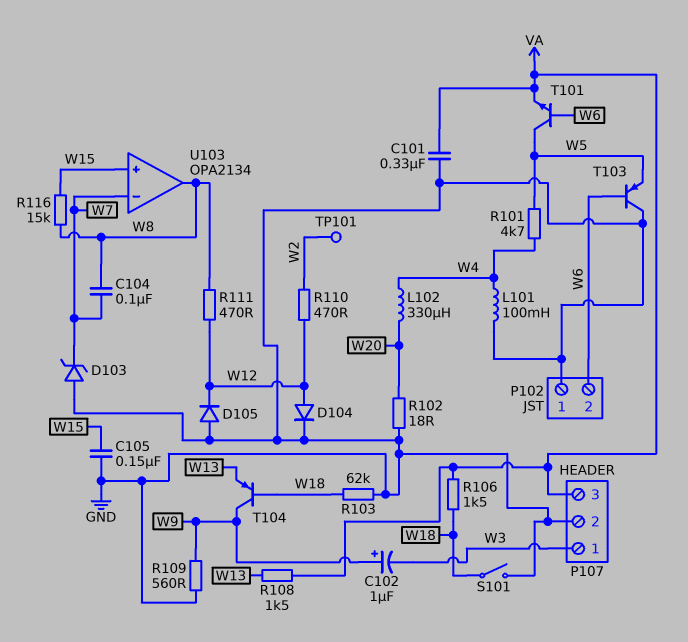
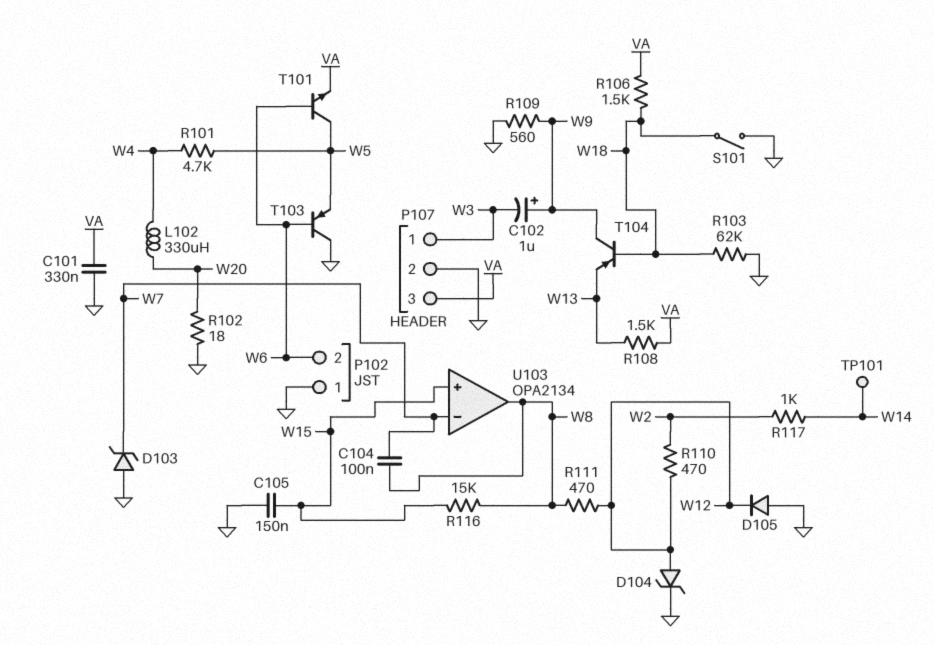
D104: diode (A W12, K GND) -> zener (A W12, K GND)
L101: 100mH (GND, W4) -> none
R117: none -> 1k (W2, W14)
TP101: test point (W2) -> test point (W14)

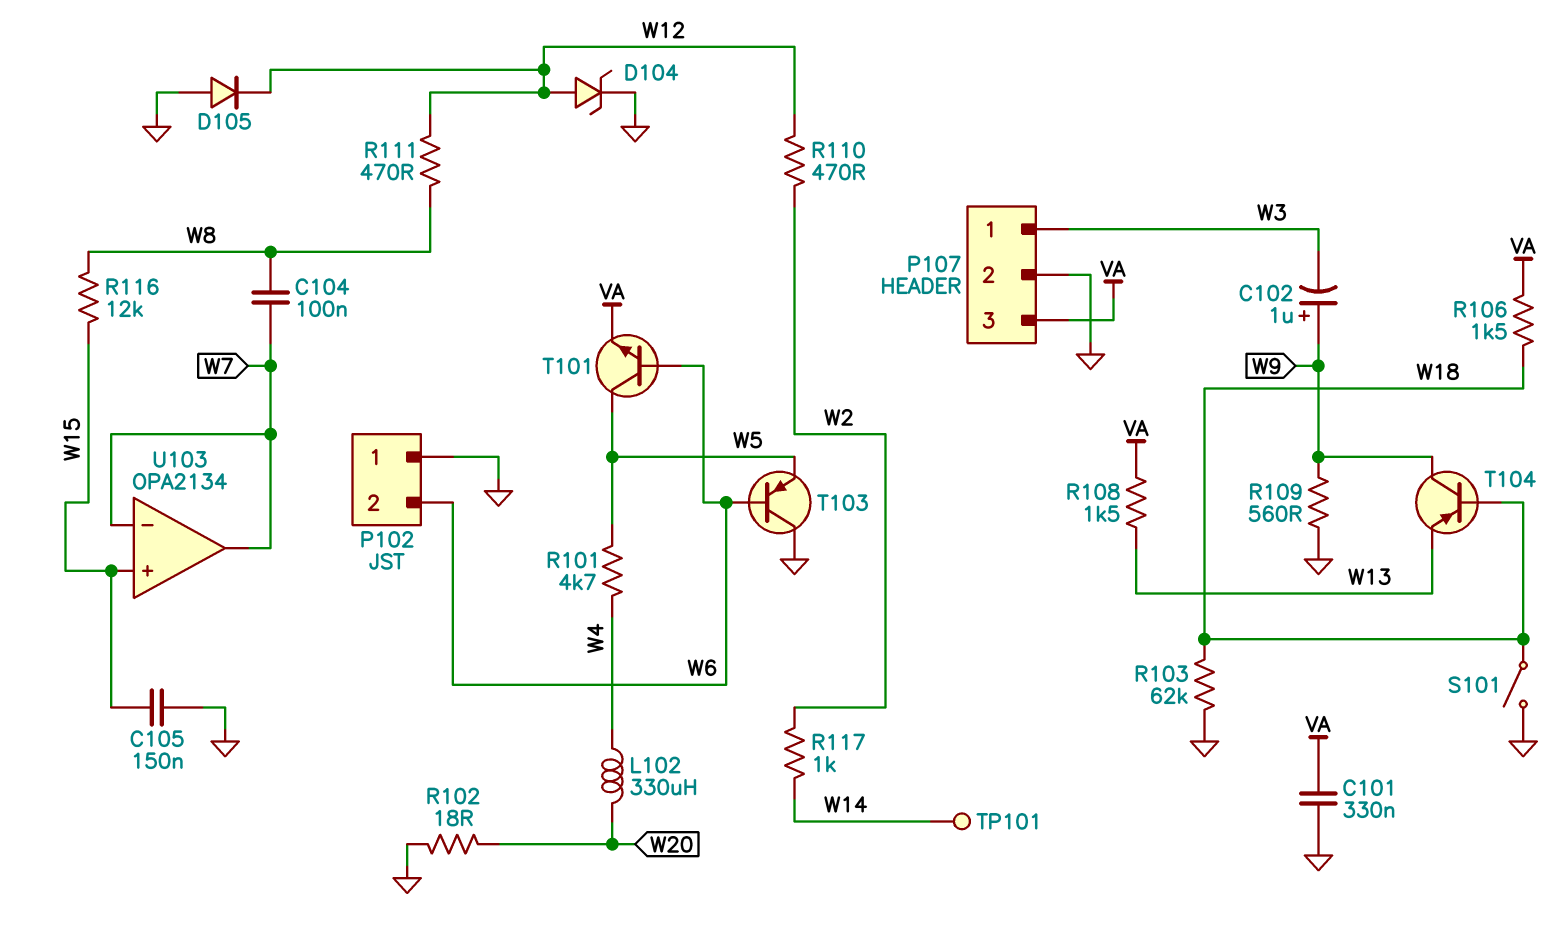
D103: zener (A GND, K W7) -> none
R116: 15k (W8, W15) -> 12k (W8, W15)
U103 pin out: W8 -> W7

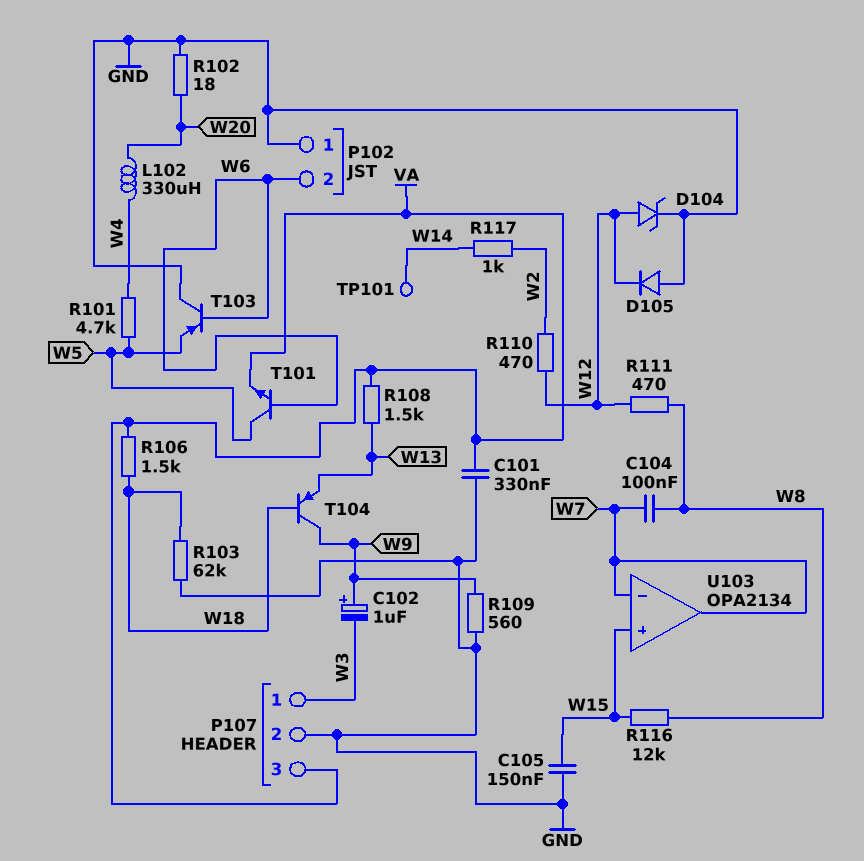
S101: switch (GND, W18) -> none

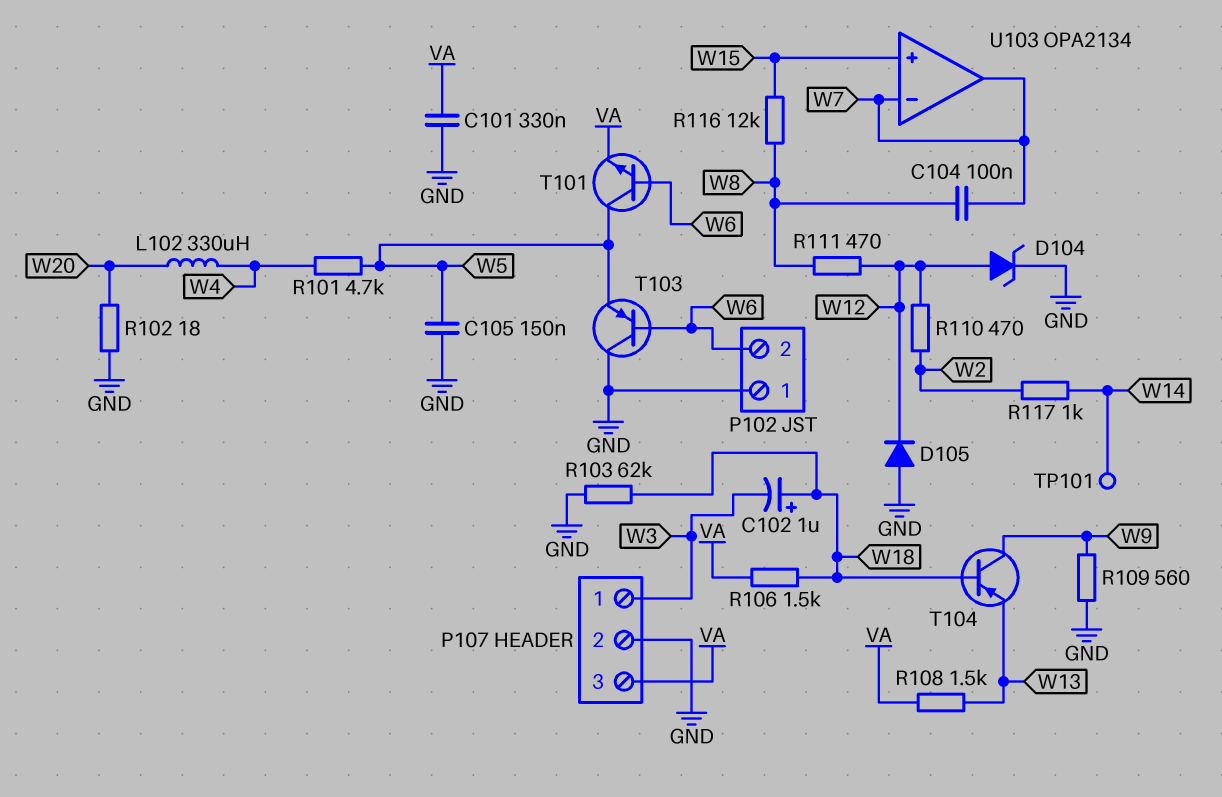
C102: 1uF (plus W9, minus W3) -> 1uF (plus W18, minus W3)
C105: 150nF (GND, W15) -> 150nF (GND, W5)

